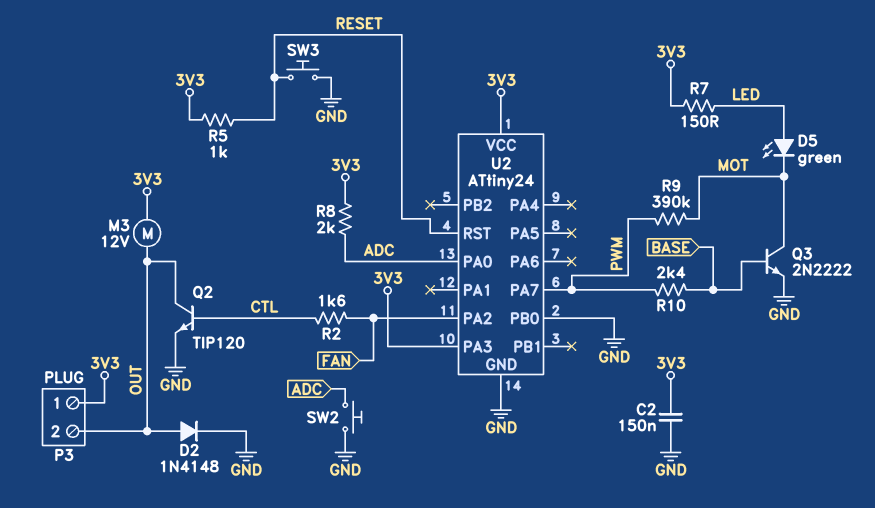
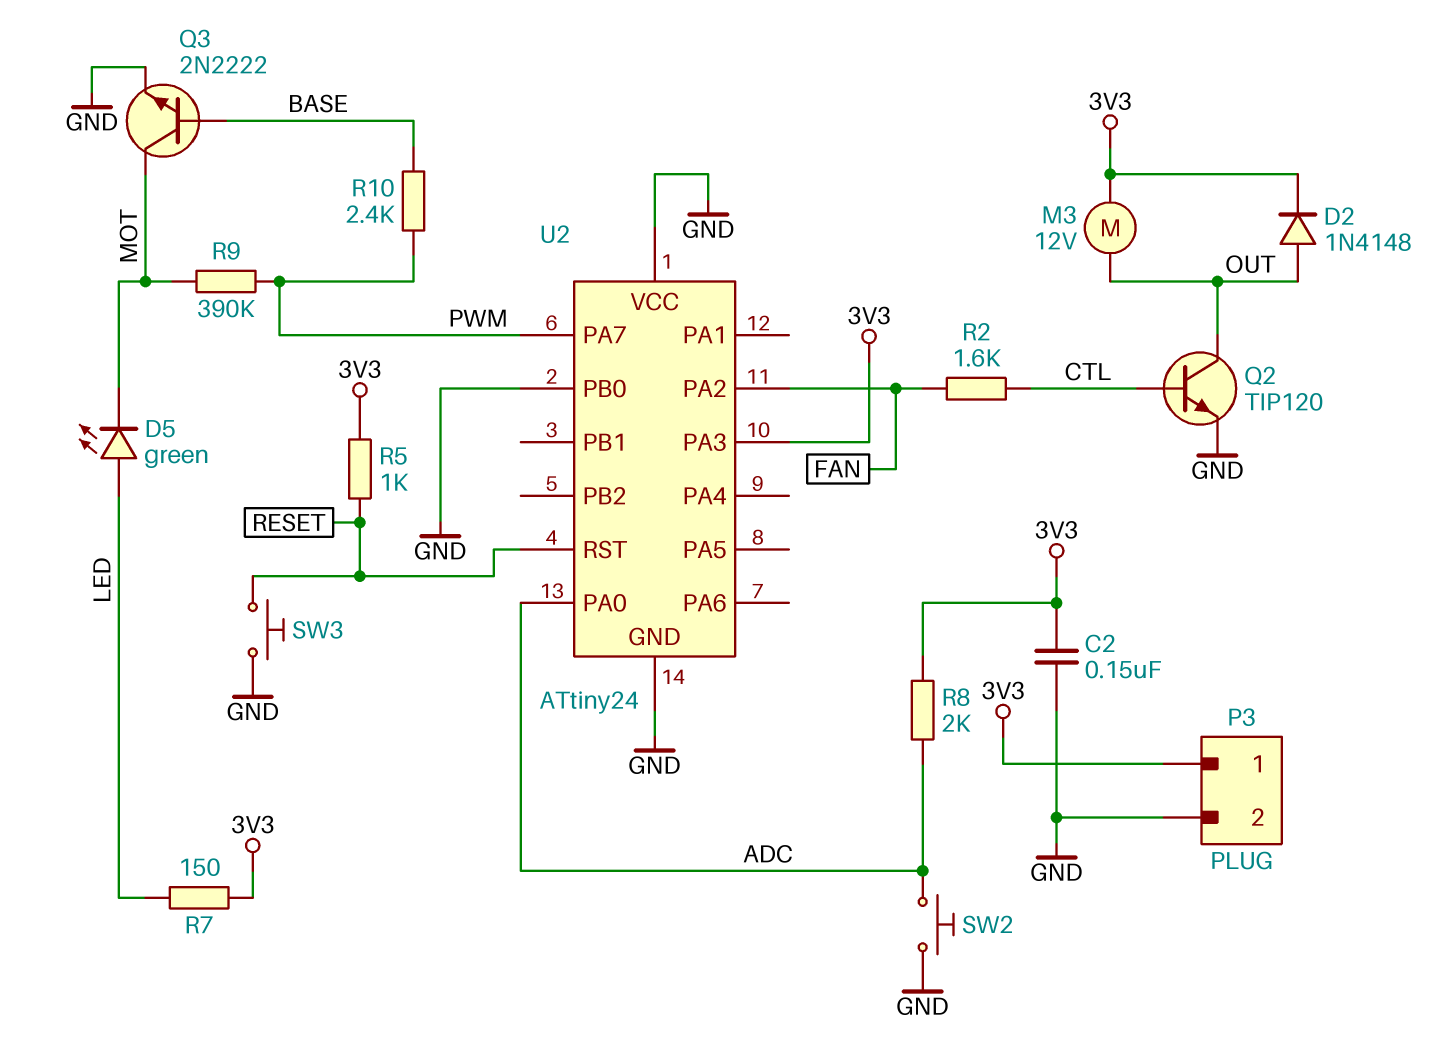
D2: diode 1N4148 (A OUT, K GND) -> diode 1N4148 (A OUT, K 3V3)
P3 pin 2: OUT -> GND
U2 pin VCC: 3V3 -> GND

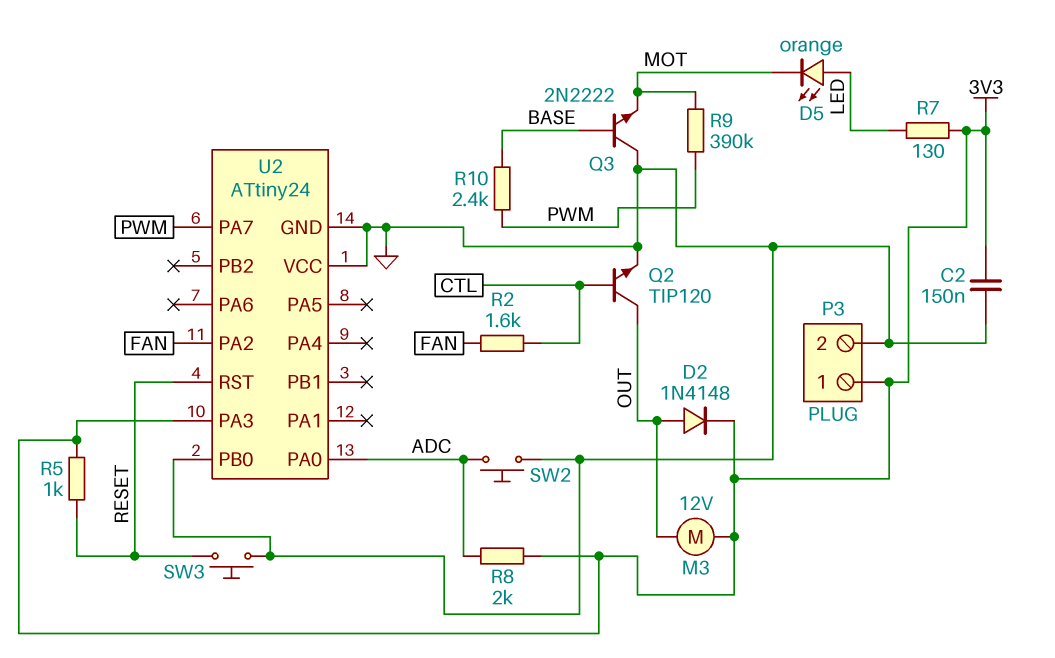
D5: LED green (A LED, K MOT) -> LED orange (A LED, K MOT)
Q3: NPN 2N2222 (B BASE, C MOT, E GND) -> NPN 2N2222 (B BASE, C GND, E MOT)
R7: 150 (3V3, LED) -> 130 (3V3, LED)

